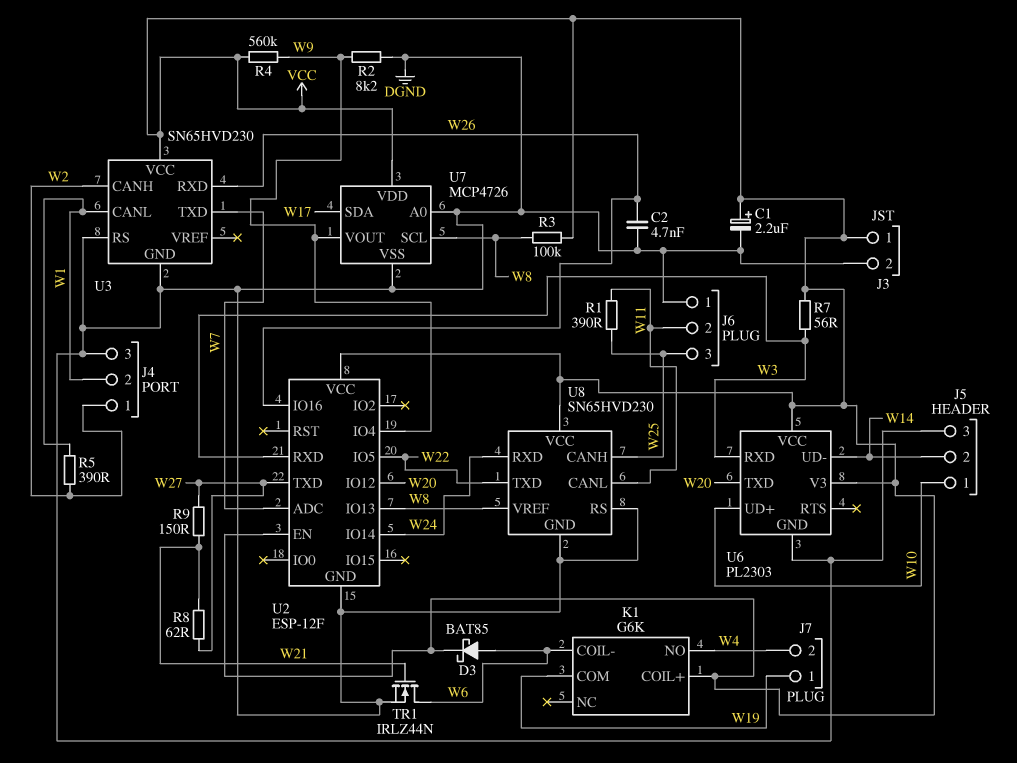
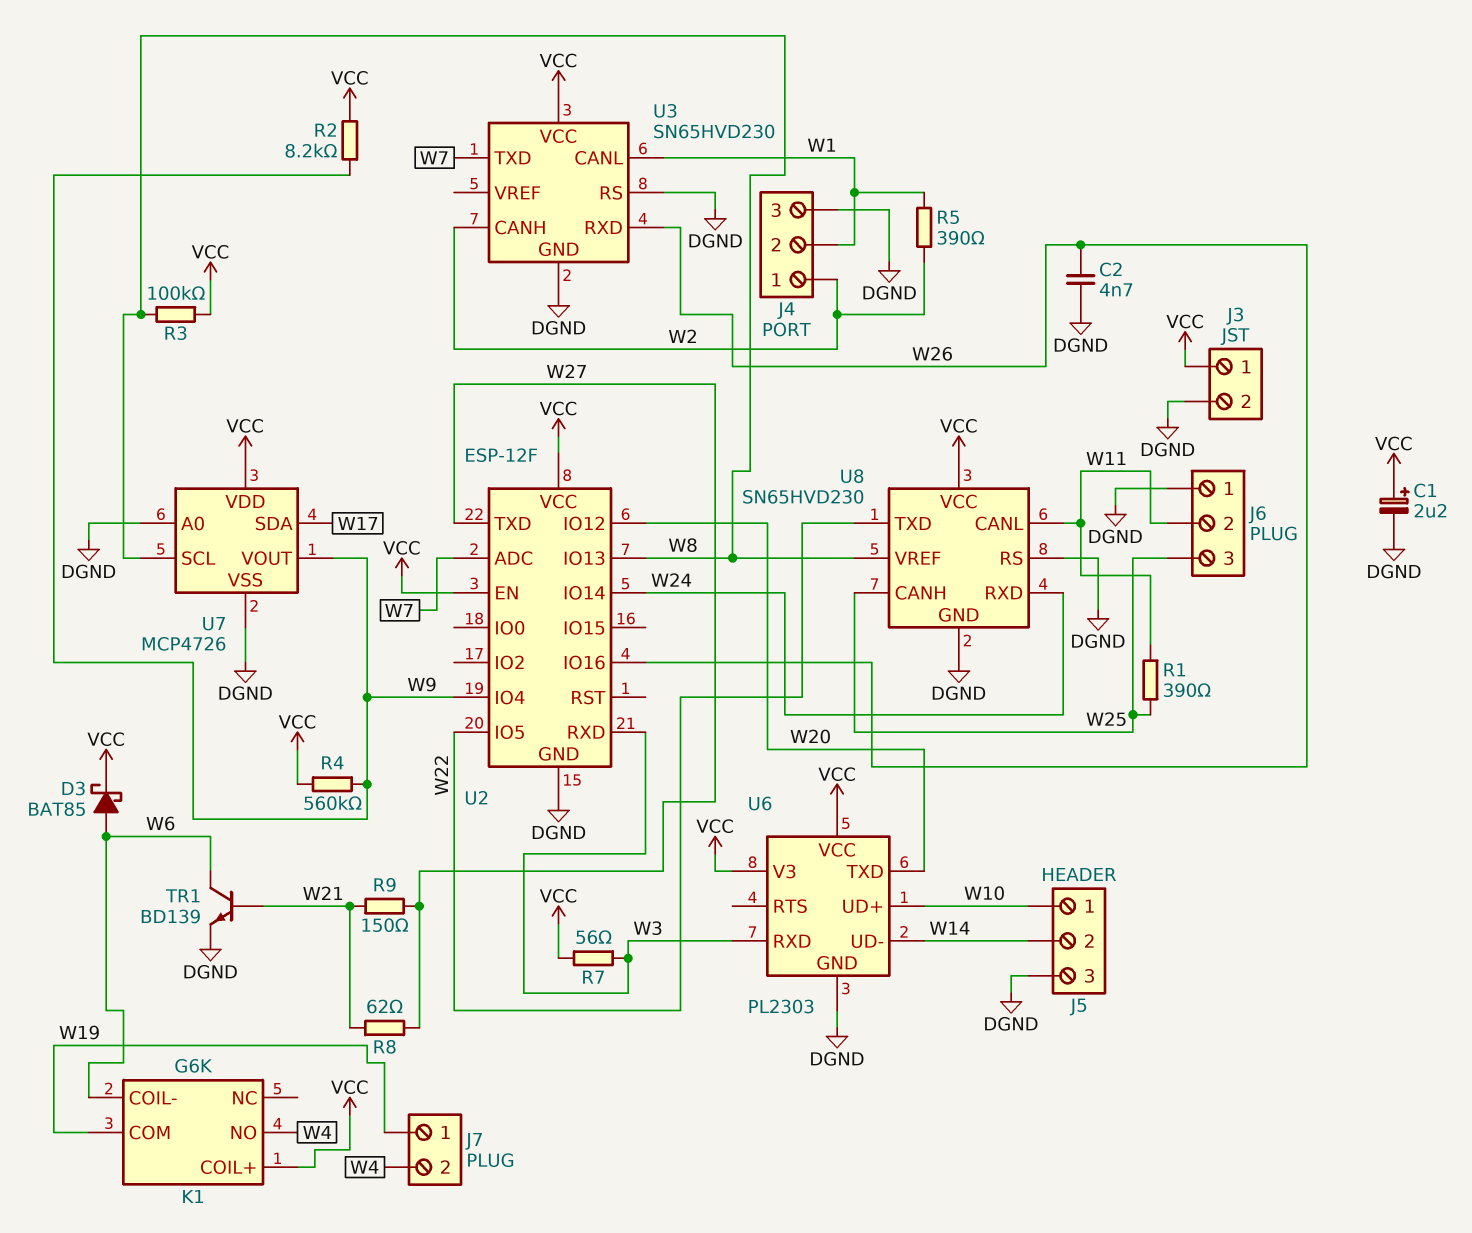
R2: 8.2k (DGND, W9) -> 8.2k (VCC, W9)
TR1: NMOS IRLZ44N (G W21, D W6, S DGND) -> NPN BD139 (B W21, C W6, E DGND)

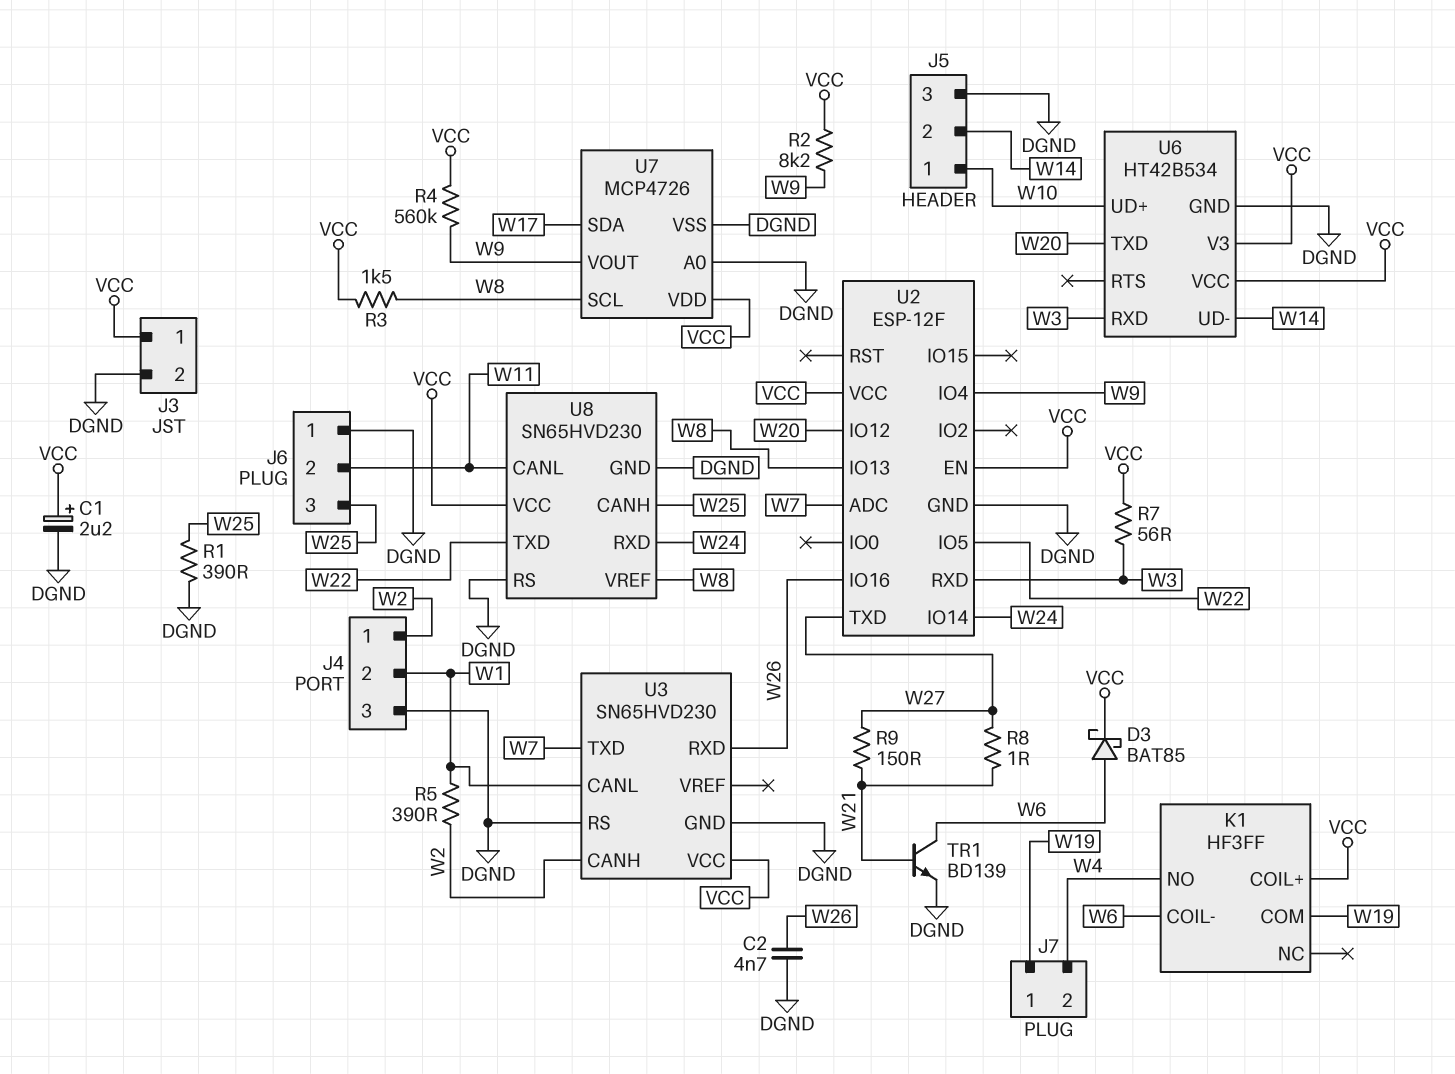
K1: G6K -> HF3FF
R1: 390 (W11, W25) -> 390 (DGND, W25)
R3: 100k (VCC, W8) -> 1.5k (VCC, W8)
R8: 62 (W21, W27) -> 1 (W21, W27)
U6: PL2303 -> HT42B534

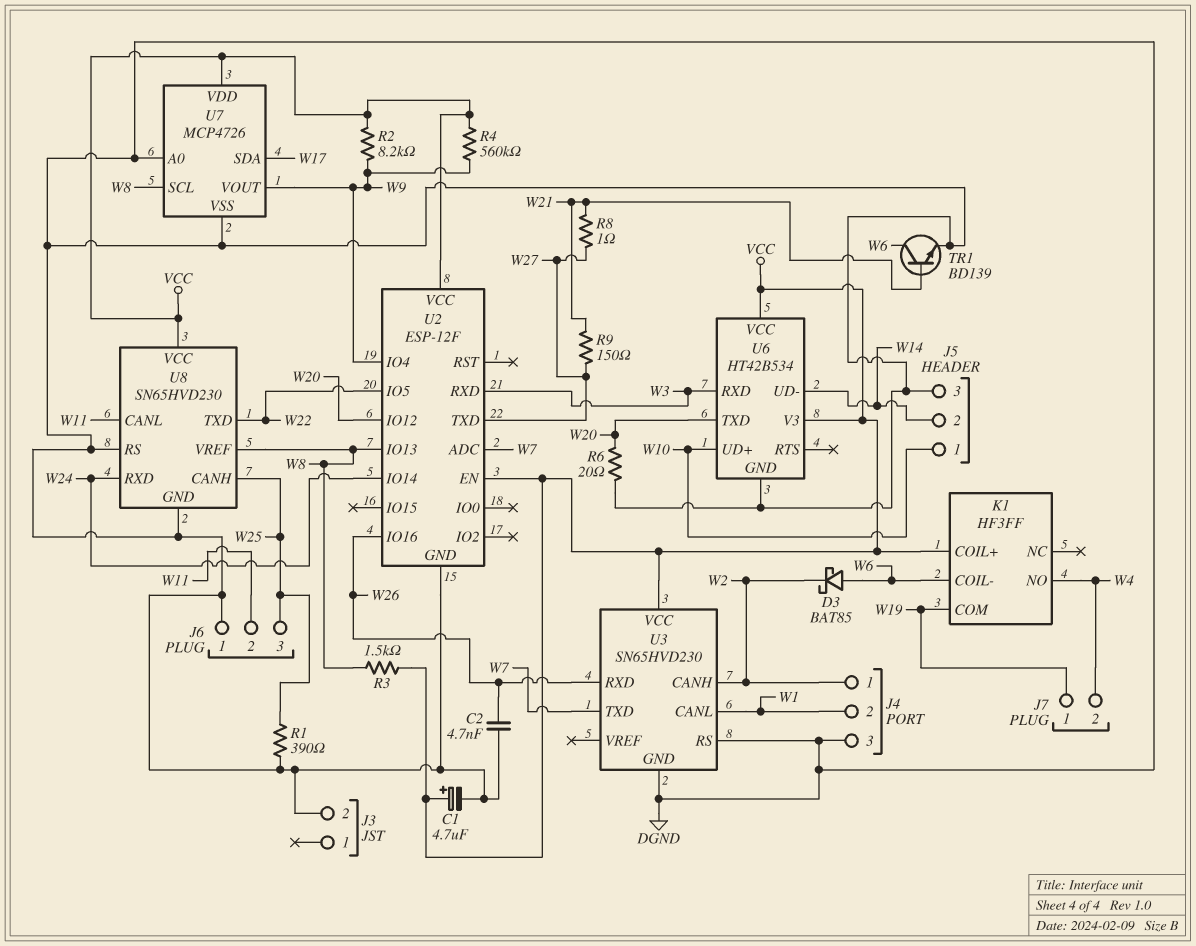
C1: 2.2uF (plus VCC, minus DGND) -> 4.7uF (plus VCC, minus DGND)
D3: schottky BAT85 (A W6, K VCC) -> schottky BAT85 (A W6, K W2)
J3 pin 1: VCC -> none
R5: 390 (W1, W2) -> none
R6: none -> 20 (DGND, W20)
R7: 56 (VCC, W3) -> none

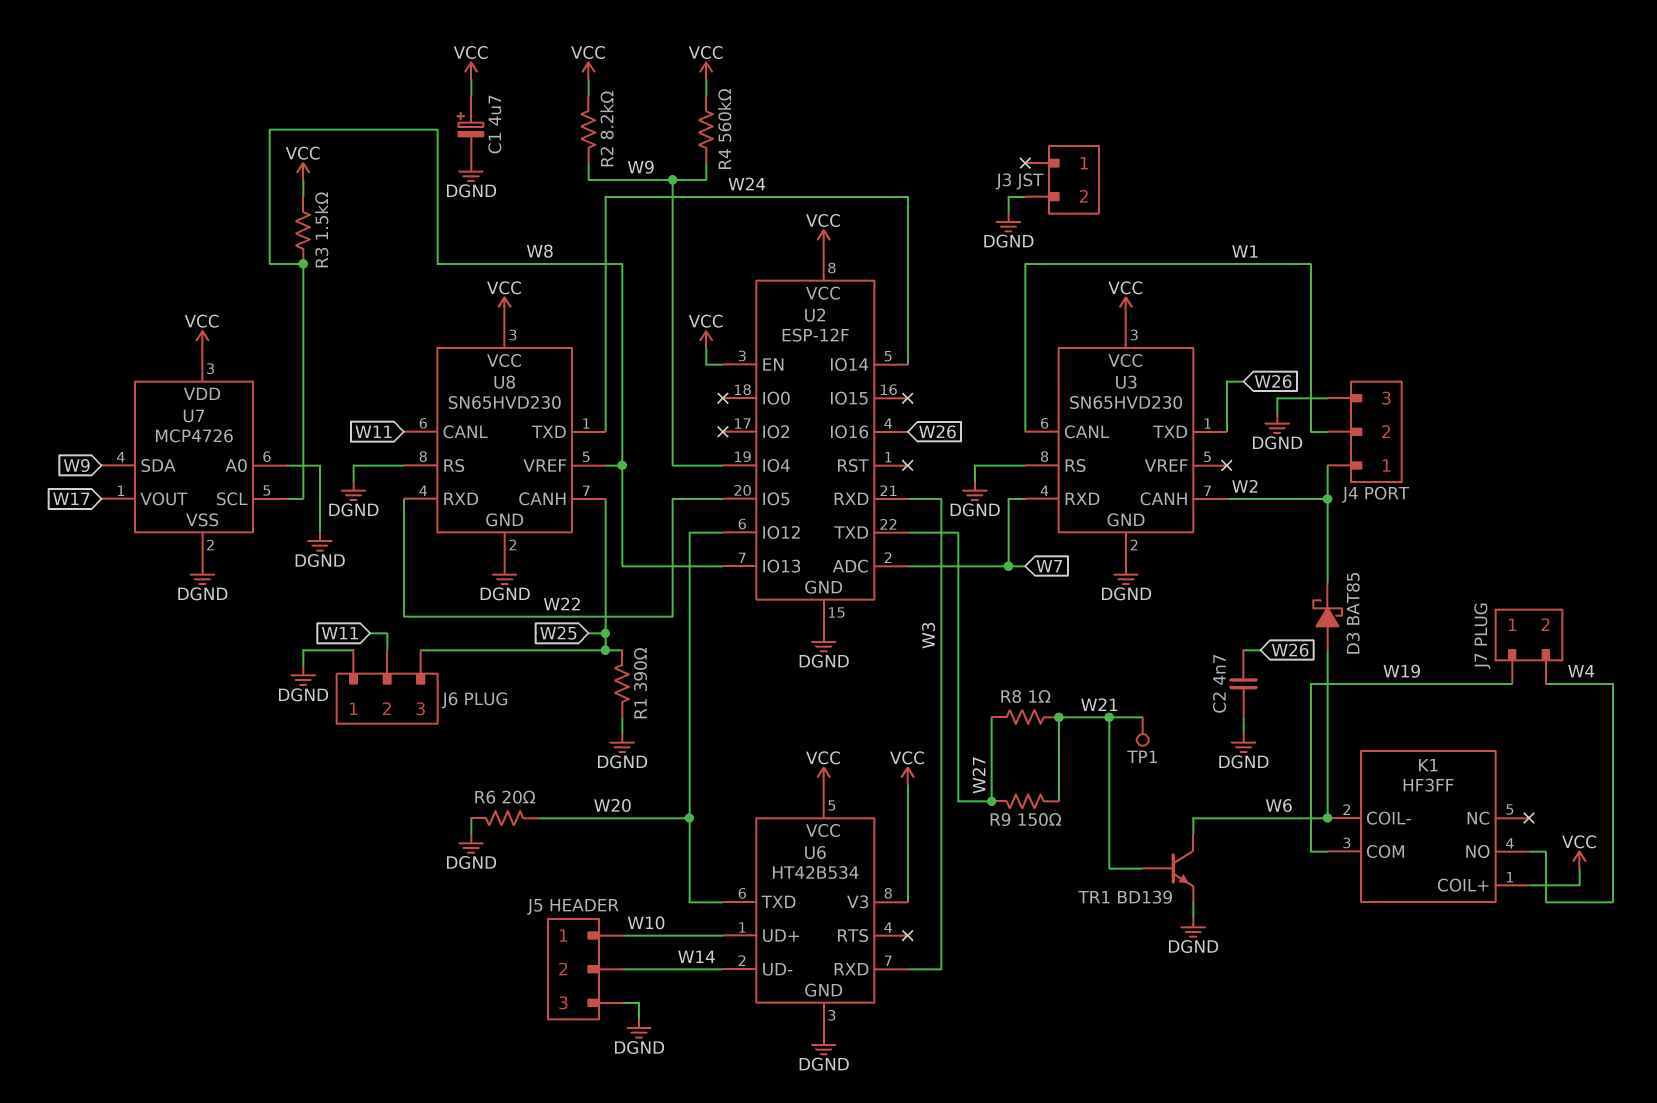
TP1: none -> test point (W21)
U3 pin RXD: W26 -> W7
U3 pin TXD: W7 -> W26
U7 pin SDA: W17 -> W9
U7 pin VOUT: W9 -> W17
U8 pin RXD: W24 -> W22
U8 pin TXD: W22 -> W24

